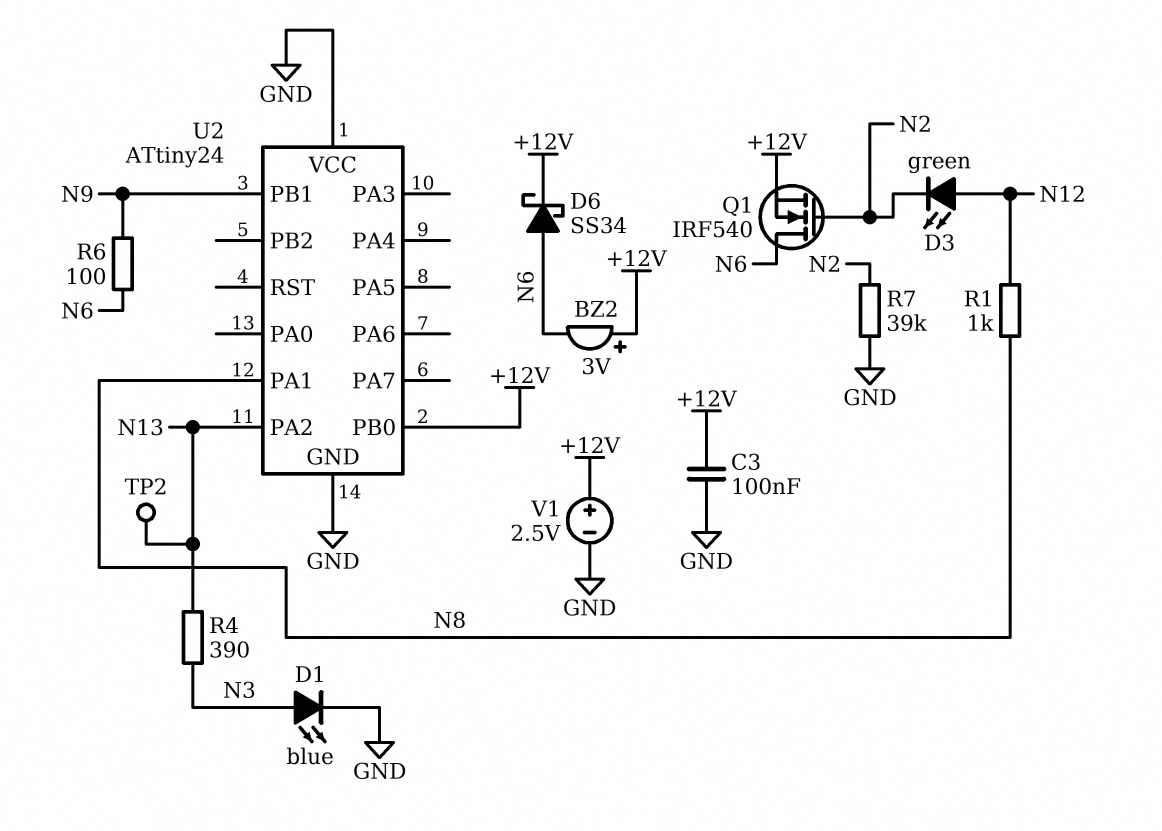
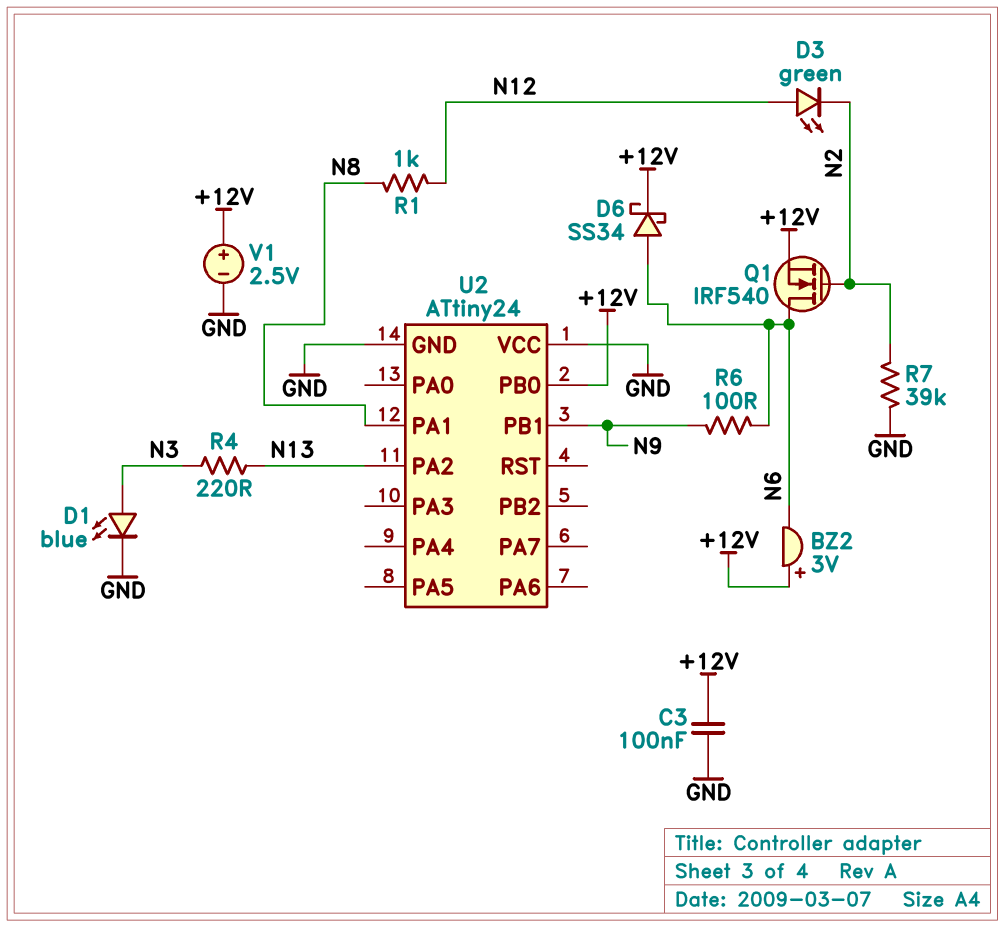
R4: 390 (N3, N13) -> 220 (N3, N13)
TP2: test point (N13) -> none

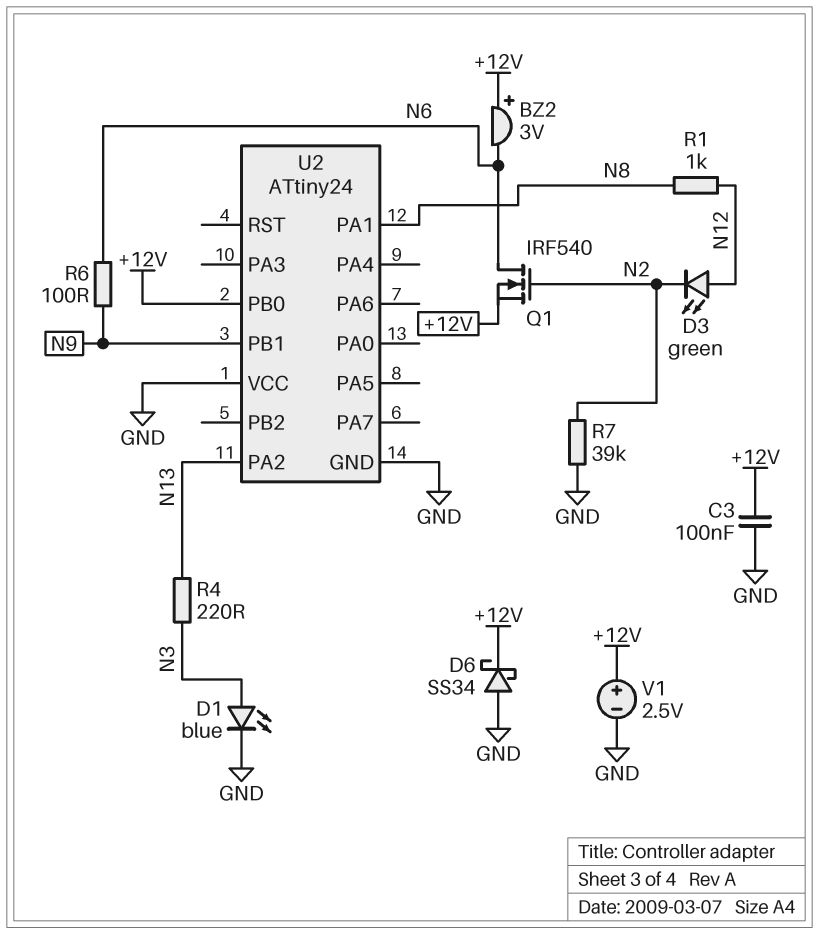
D6: schottky SS34 (A N6, K +12V) -> schottky SS34 (A GND, K +12V)

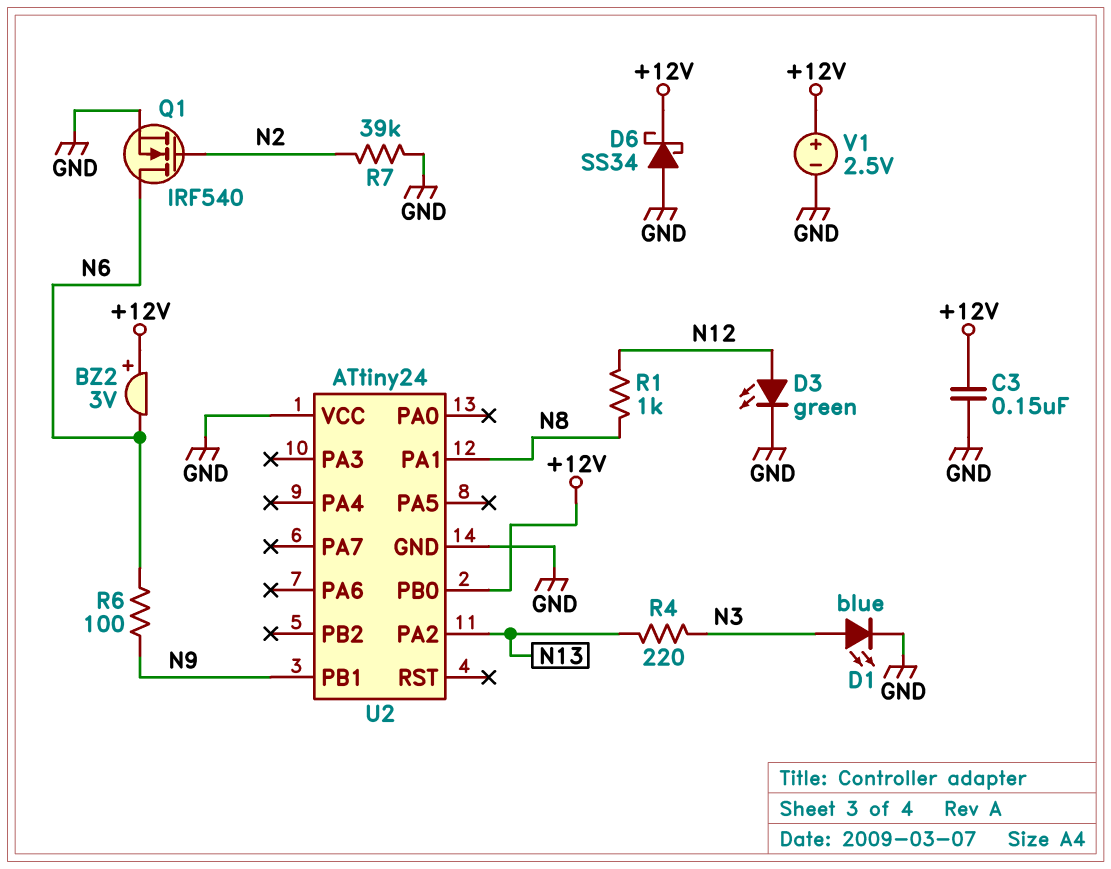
C3: 100nF (+12V, GND) -> 150nF (+12V, GND)
D3: LED green (A N12, K N2) -> LED green (A N12, K GND)
Q1: NMOS IRF540 (G N2, D N6, S +12V) -> NMOS IRF540 (G N2, D N6, S GND)

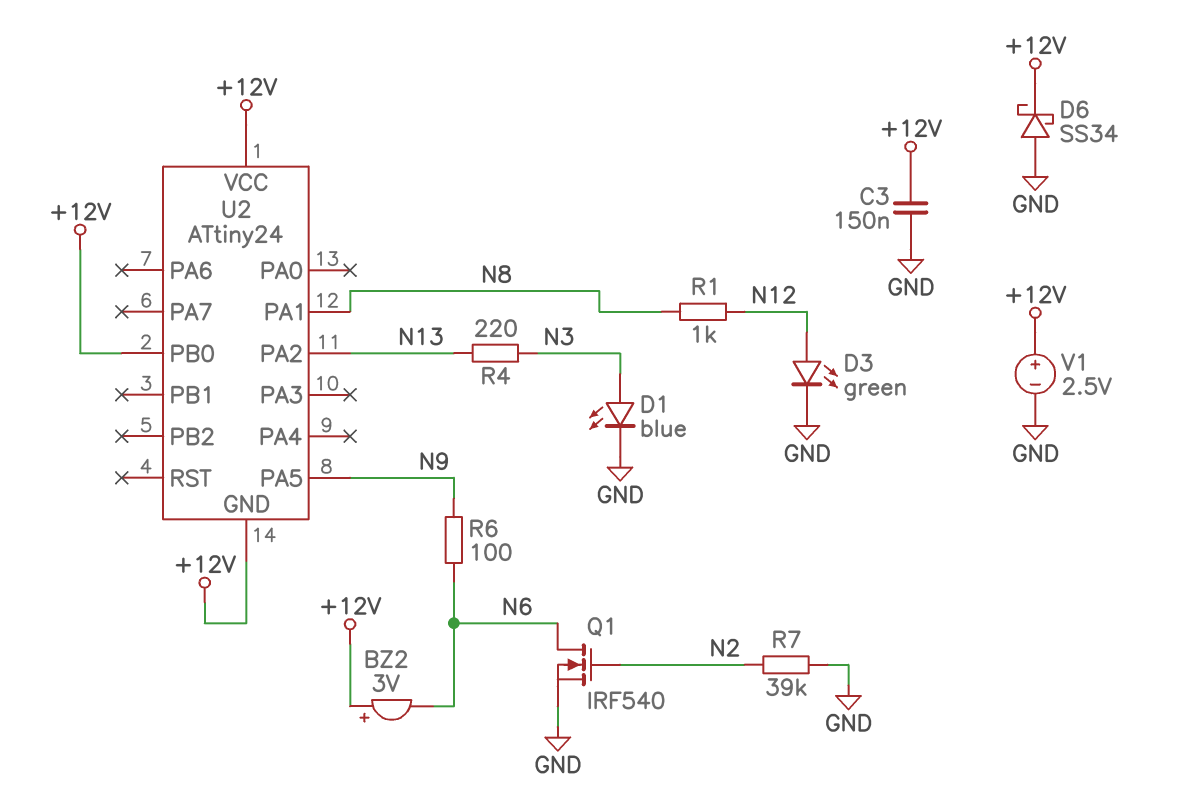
U2 pin GND: GND -> +12V
U2 pin PA5: none -> N9
U2 pin PB1: N9 -> none
U2 pin VCC: GND -> +12V

